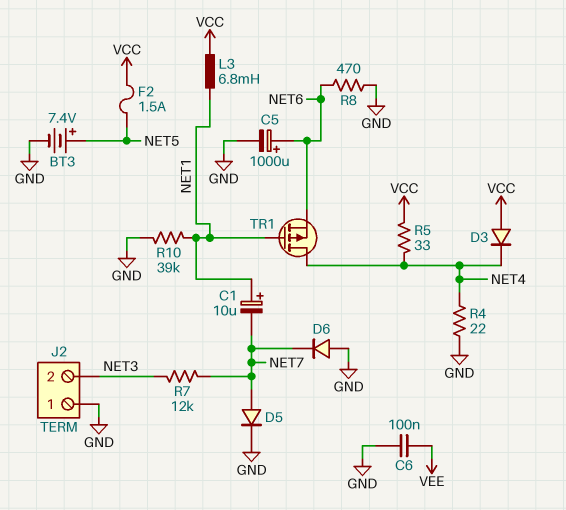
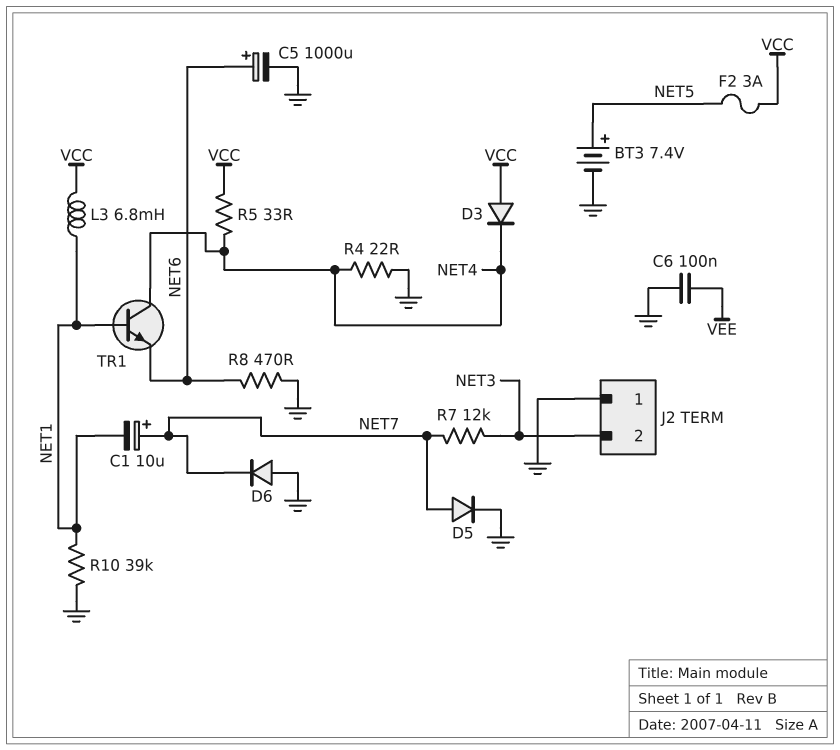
C1: 10uF (plus NET1, minus NET7) -> 10uF (plus NET7, minus NET1)
F2: 1.5A (NET5, VCC) -> 3A (NET5, VCC)
TR1: PMOS (G NET1, D NET4, S NET6) -> NPN (B NET1, C NET4, E NET6)

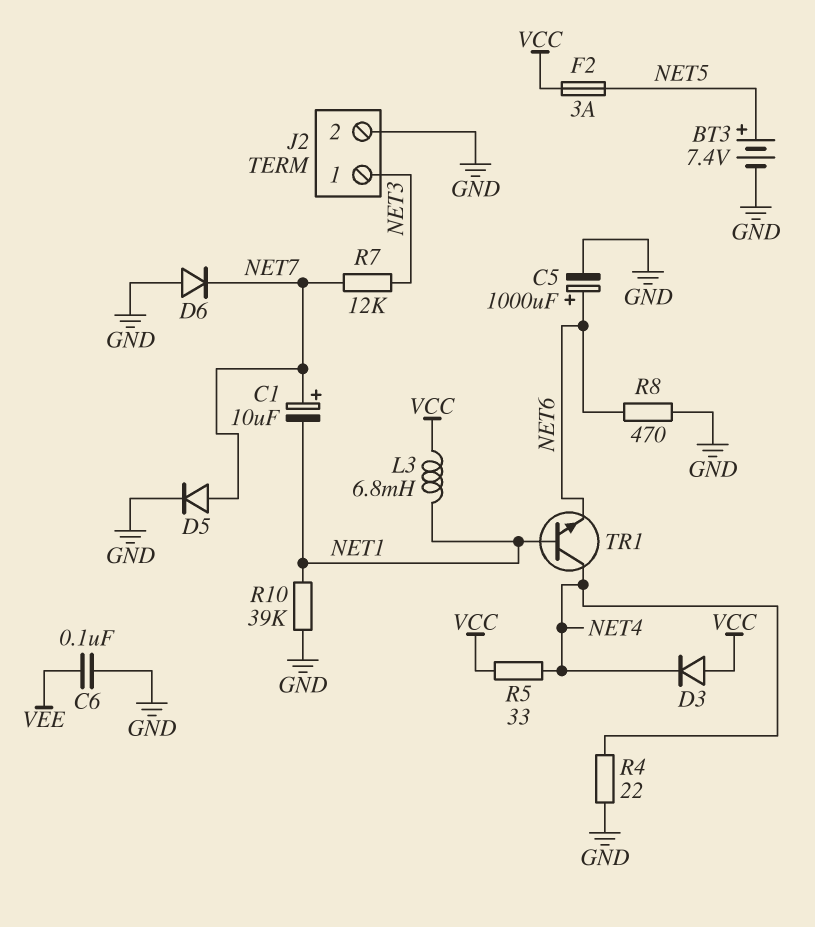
J2 pin 1: GND -> NET3
J2 pin 2: NET3 -> GND

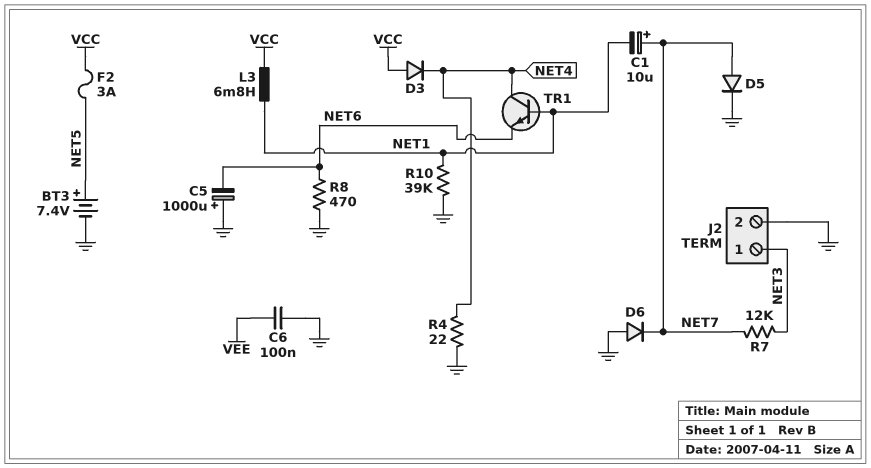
C5: 1000uF (plus NET6, minus GND) -> 1000uF (plus GND, minus NET6)
R5: 33 (NET4, VCC) -> none

